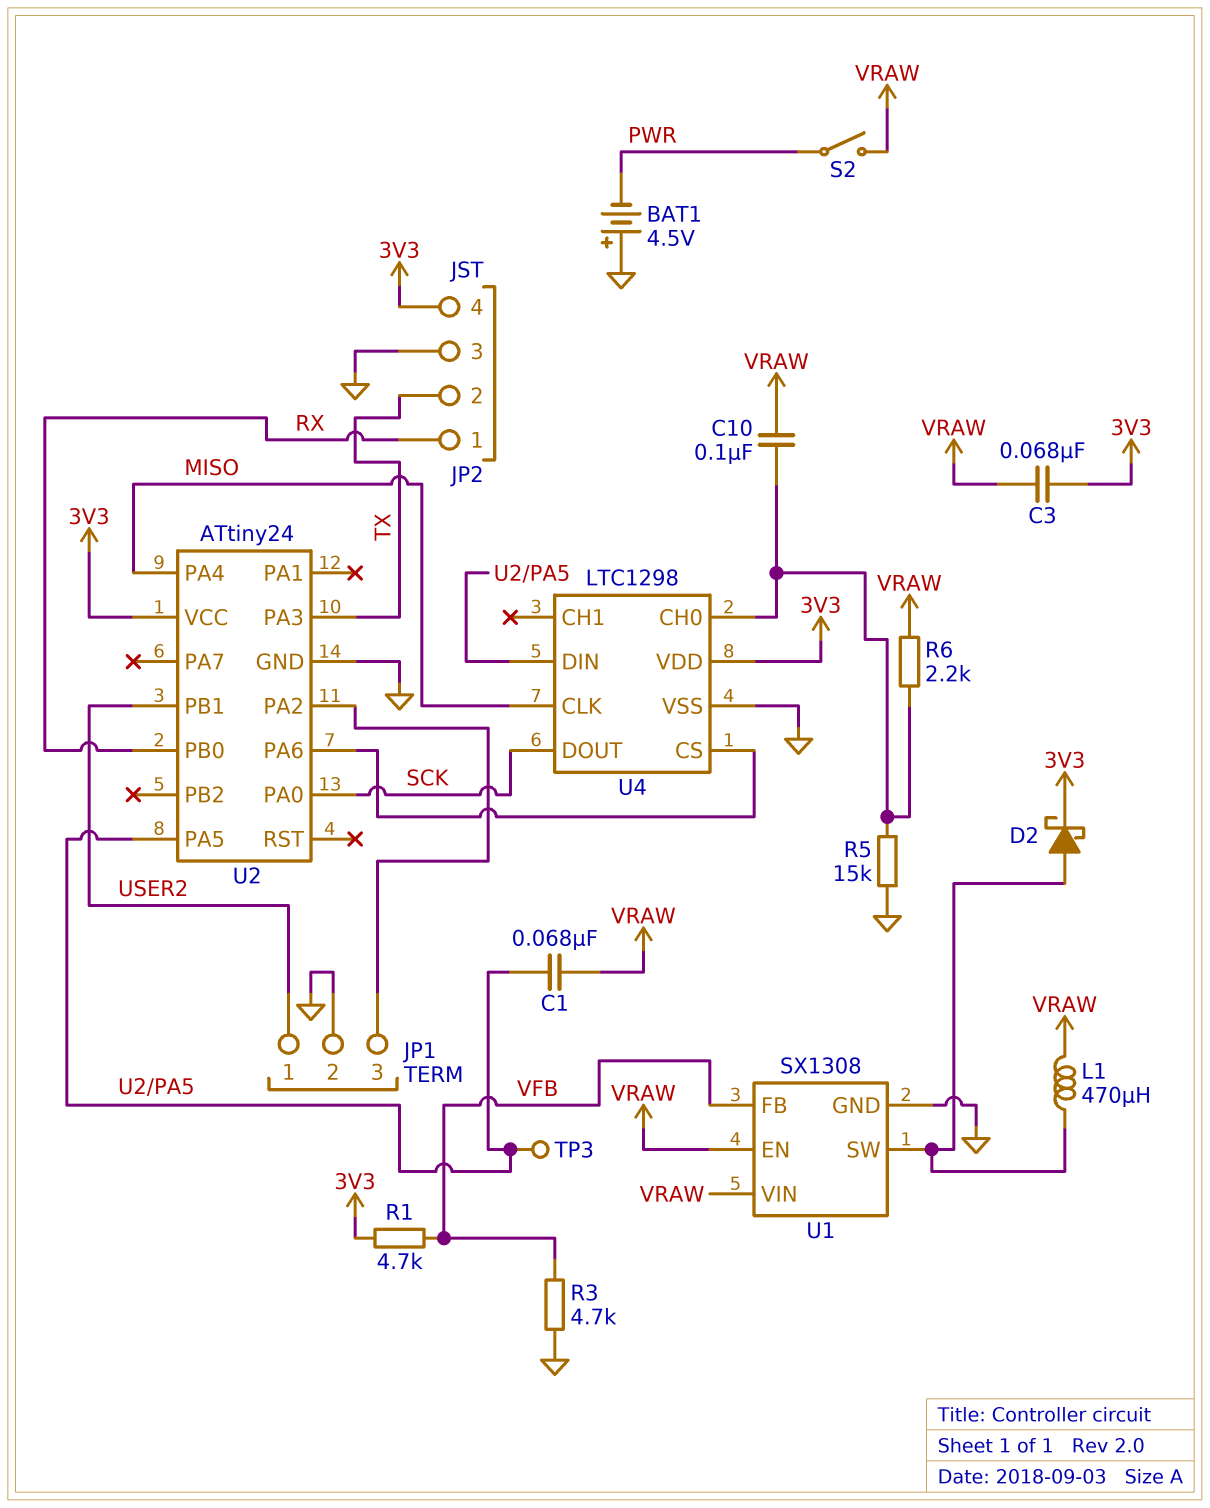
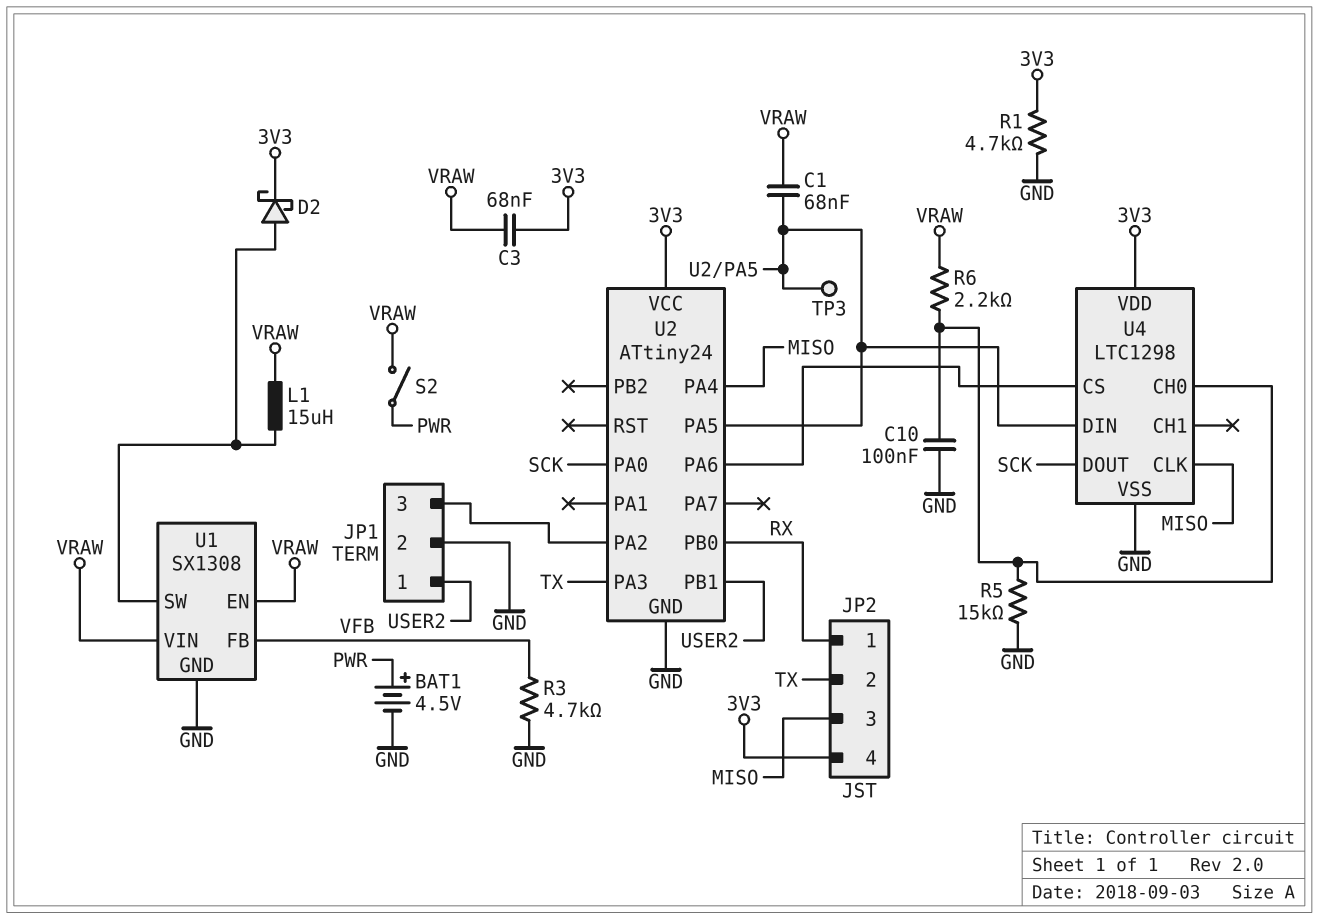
BAT1: 4.5V (plus GND, minus PWR) -> 4.5V (plus PWR, minus GND)
C10: 100nF (U4/CH0, VRAW) -> 100nF (GND, U4/CH0)
JP2 pin 3: GND -> MISO
L1: 470uH (U1/SW, VRAW) -> 15uH (U1/SW, VRAW)
R1: 4.7k (3V3, VFB) -> 4.7k (3V3, GND)

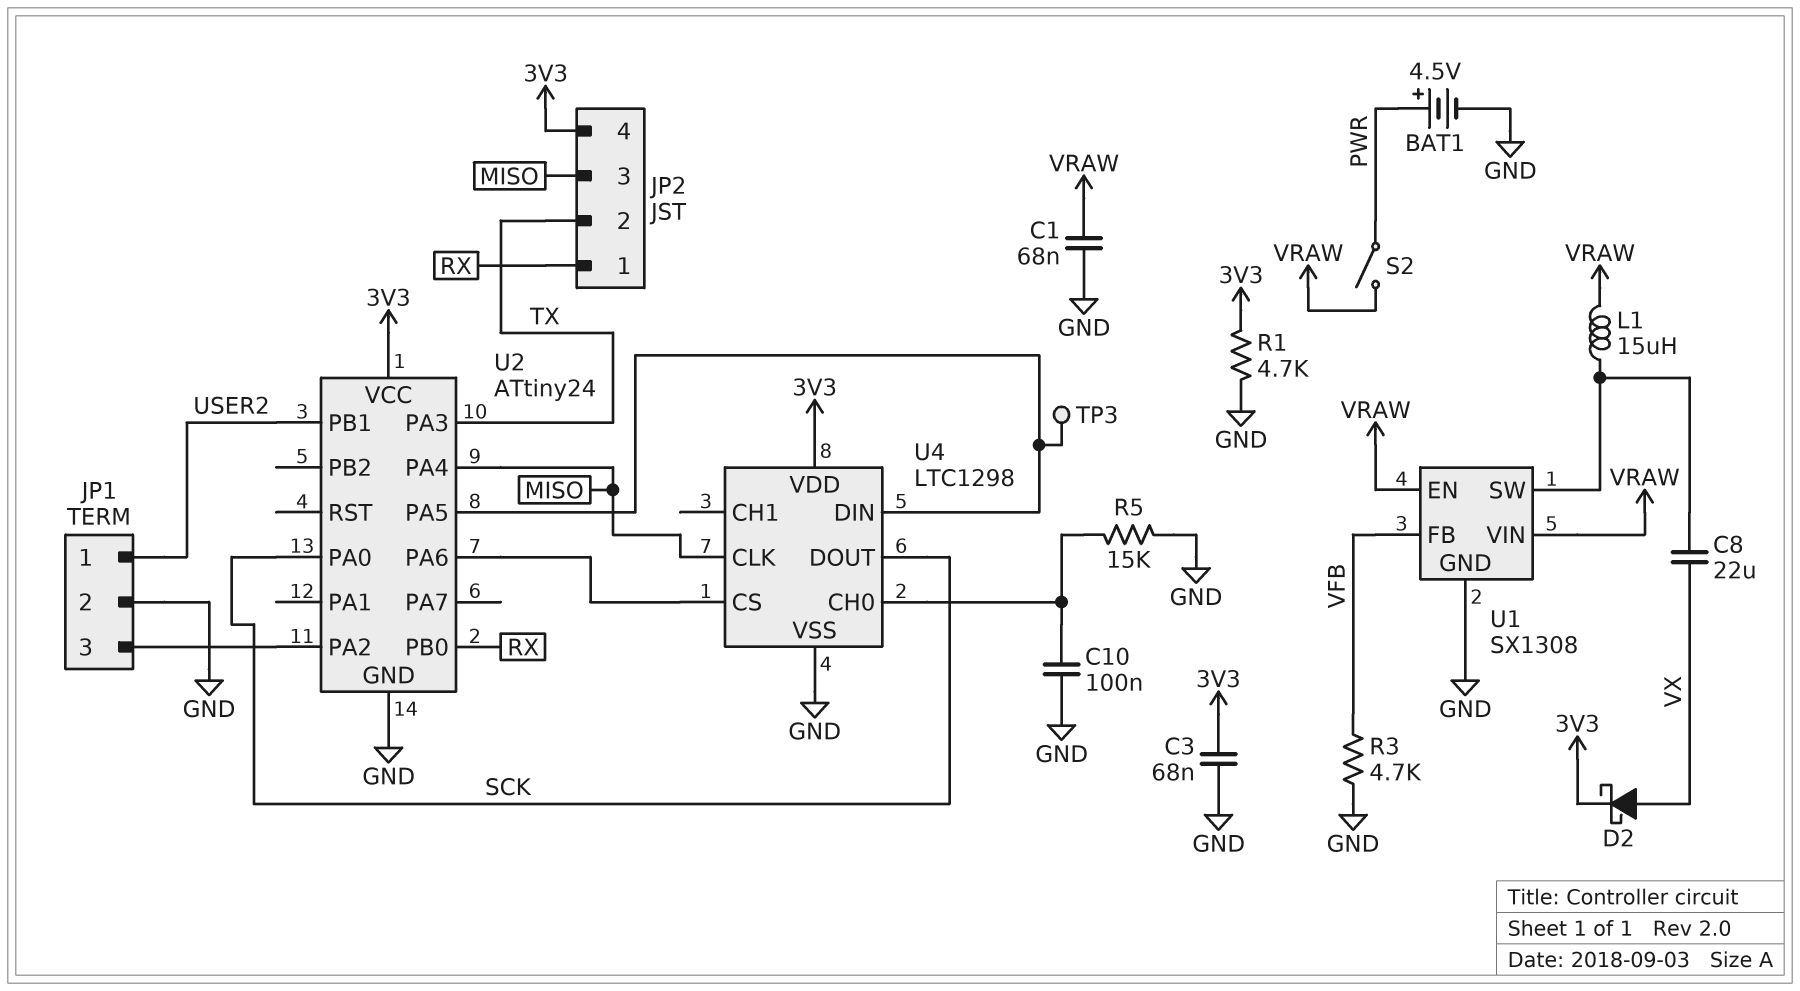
C1: 68nF (U2/PA5, VRAW) -> 68nF (GND, VRAW)
C3: 68nF (3V3, VRAW) -> 68nF (3V3, GND)
C8: none -> 22uF (U1/SW, VX)
D2: schottky (A U1/SW, K 3V3) -> schottky (A VX, K 3V3)
R6: 2.2k (U4/CH0, VRAW) -> none

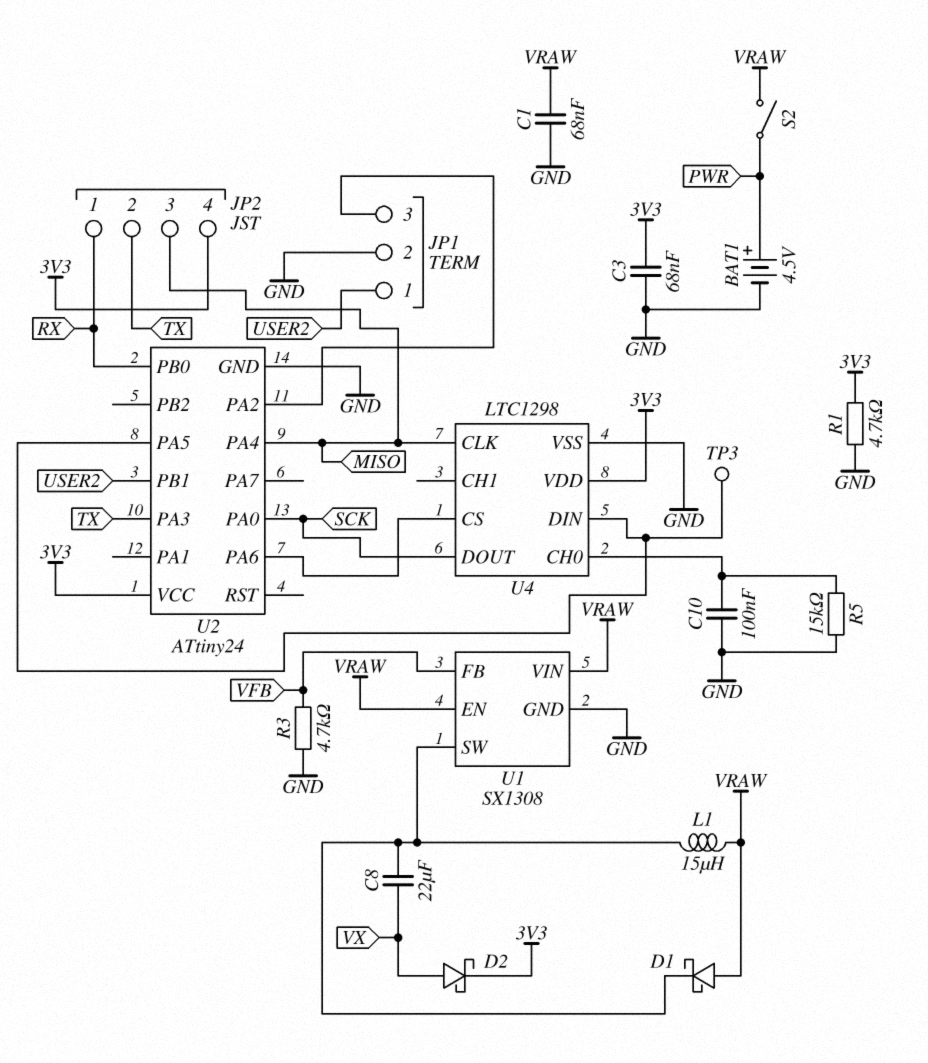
D1: none -> schottky (A VRAW, K U1/SW)

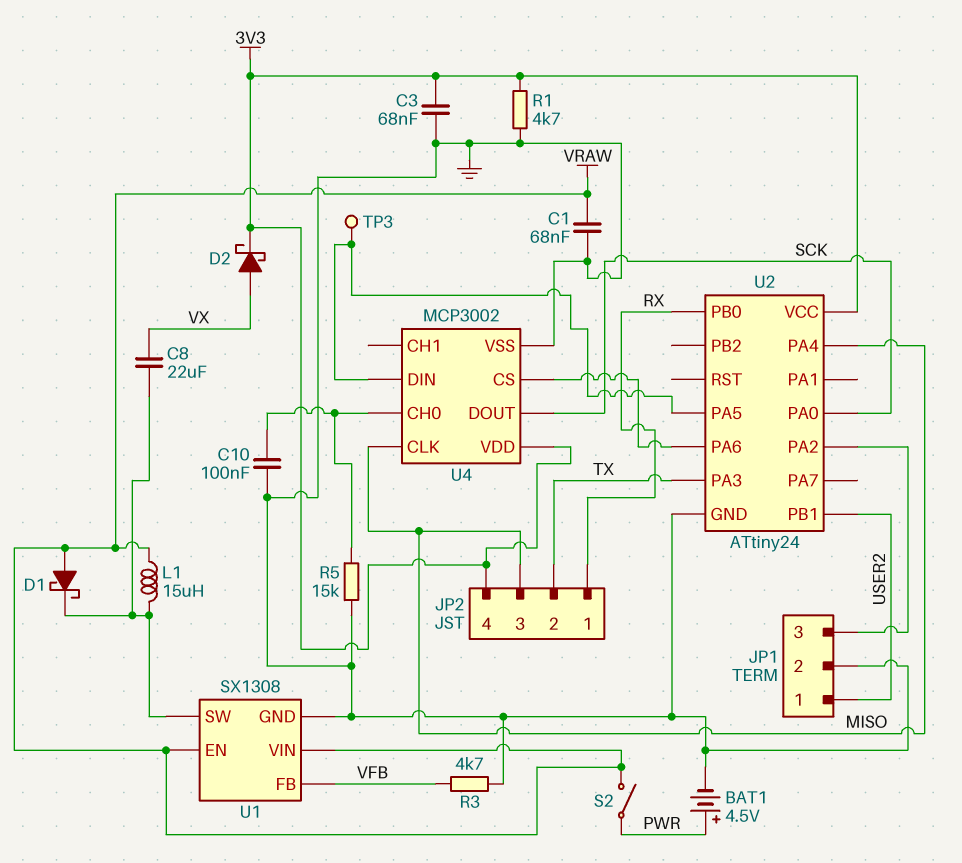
U4: LTC1298 -> MCP3002

